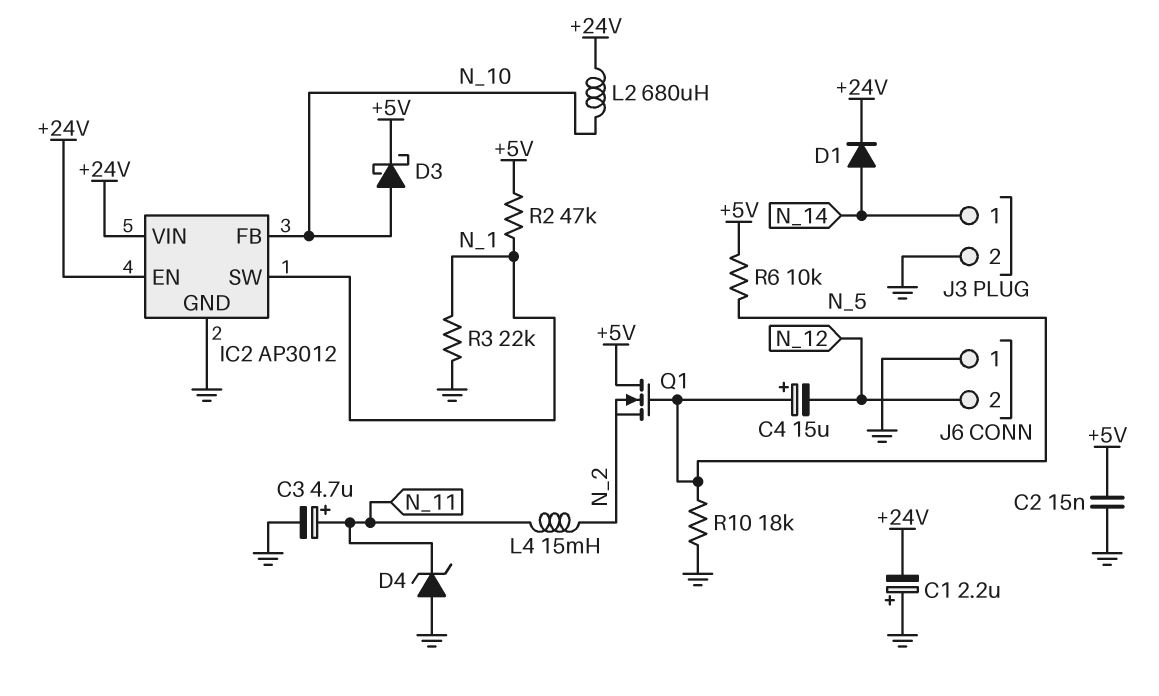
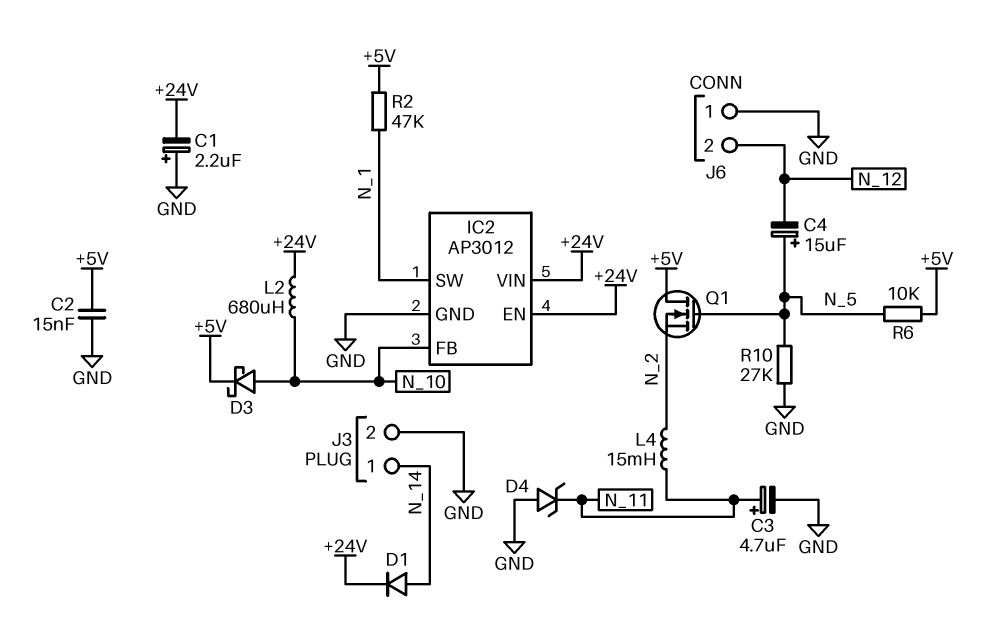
R3: 22k (GND, N_1) -> none
R10: 18k (GND, N_5) -> 27k (GND, N_5)

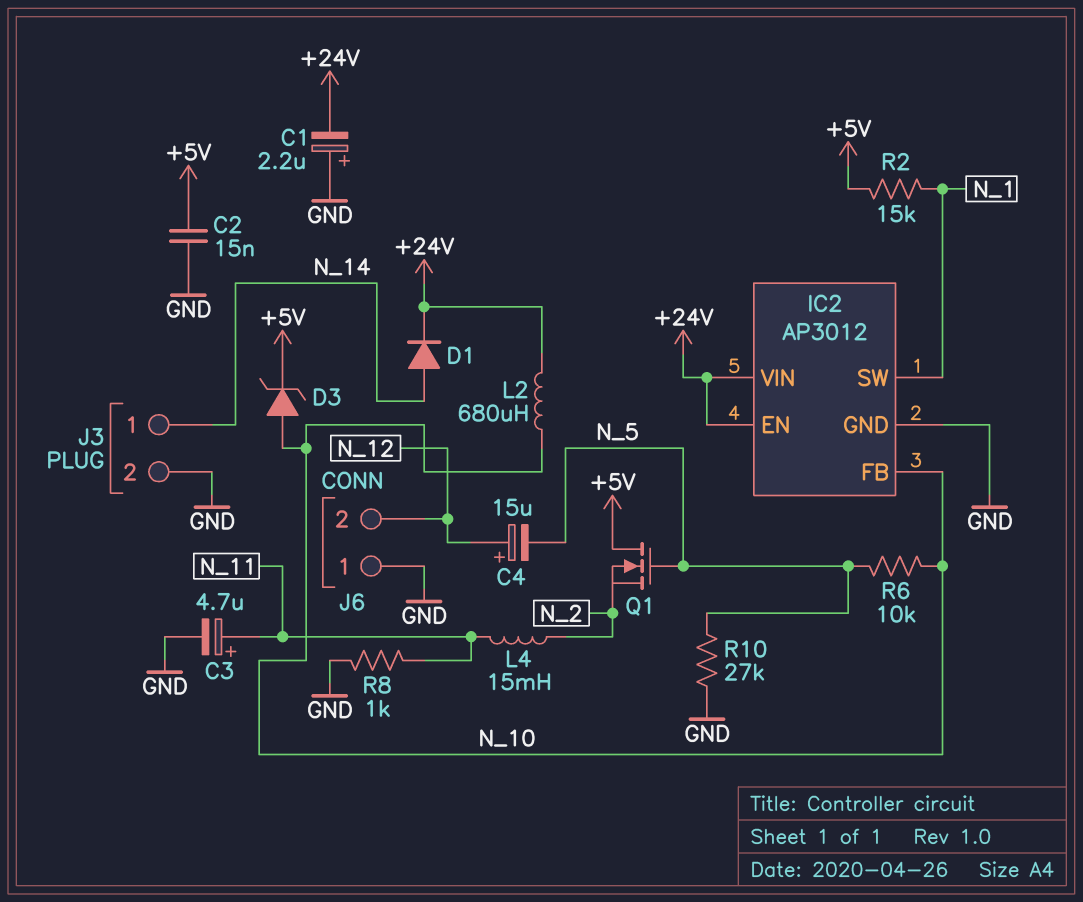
C4: 15uF (plus N_5, minus N_12) -> 15uF (plus N_12, minus N_5)
D3: schottky (A N_10, K +5V) -> zener (A N_10, K +5V)
D4: zener (A GND, K N_11) -> none
R2: 47k (+5V, N_1) -> 15k (+5V, N_1)
R6: 10k (+5V, N_5) -> 10k (N_5, N_10)
R8: none -> 1k (GND, N_11)

